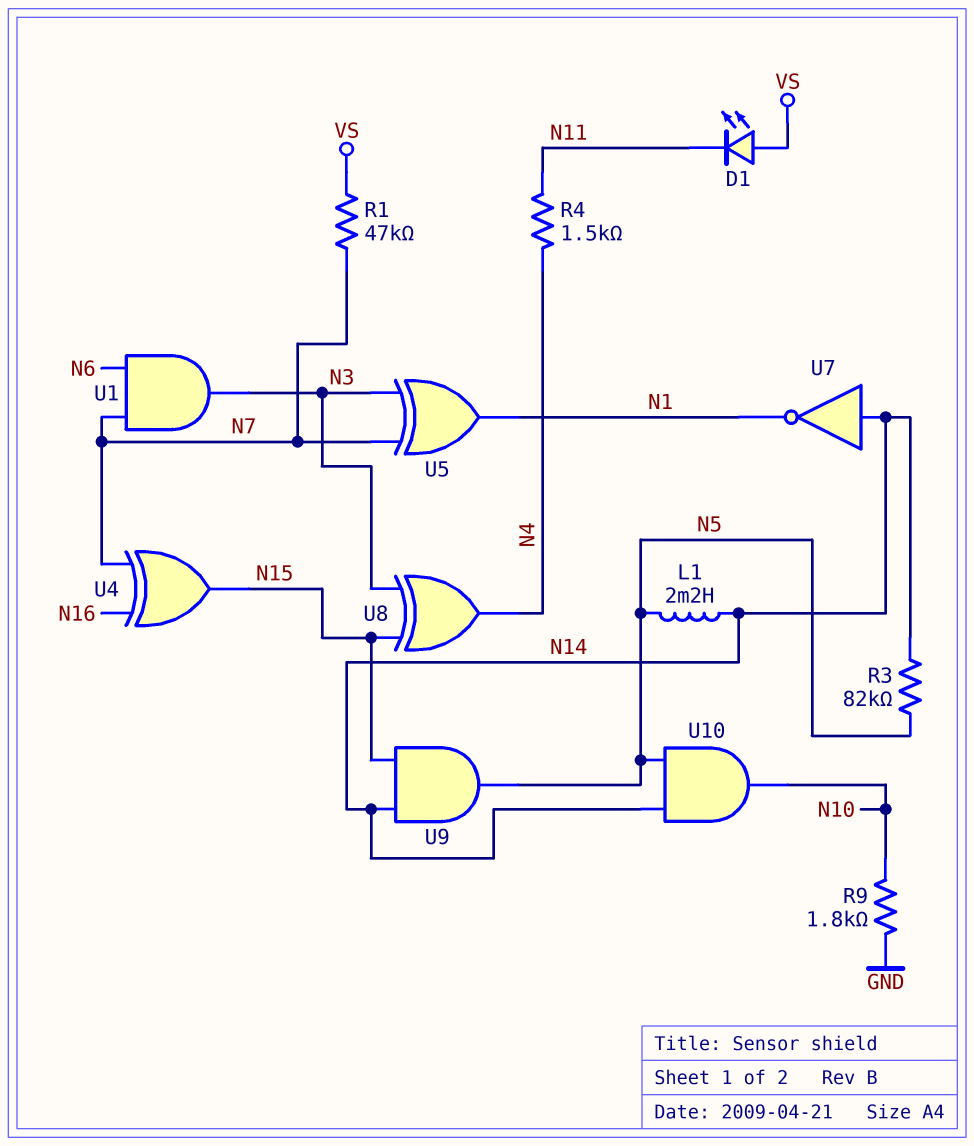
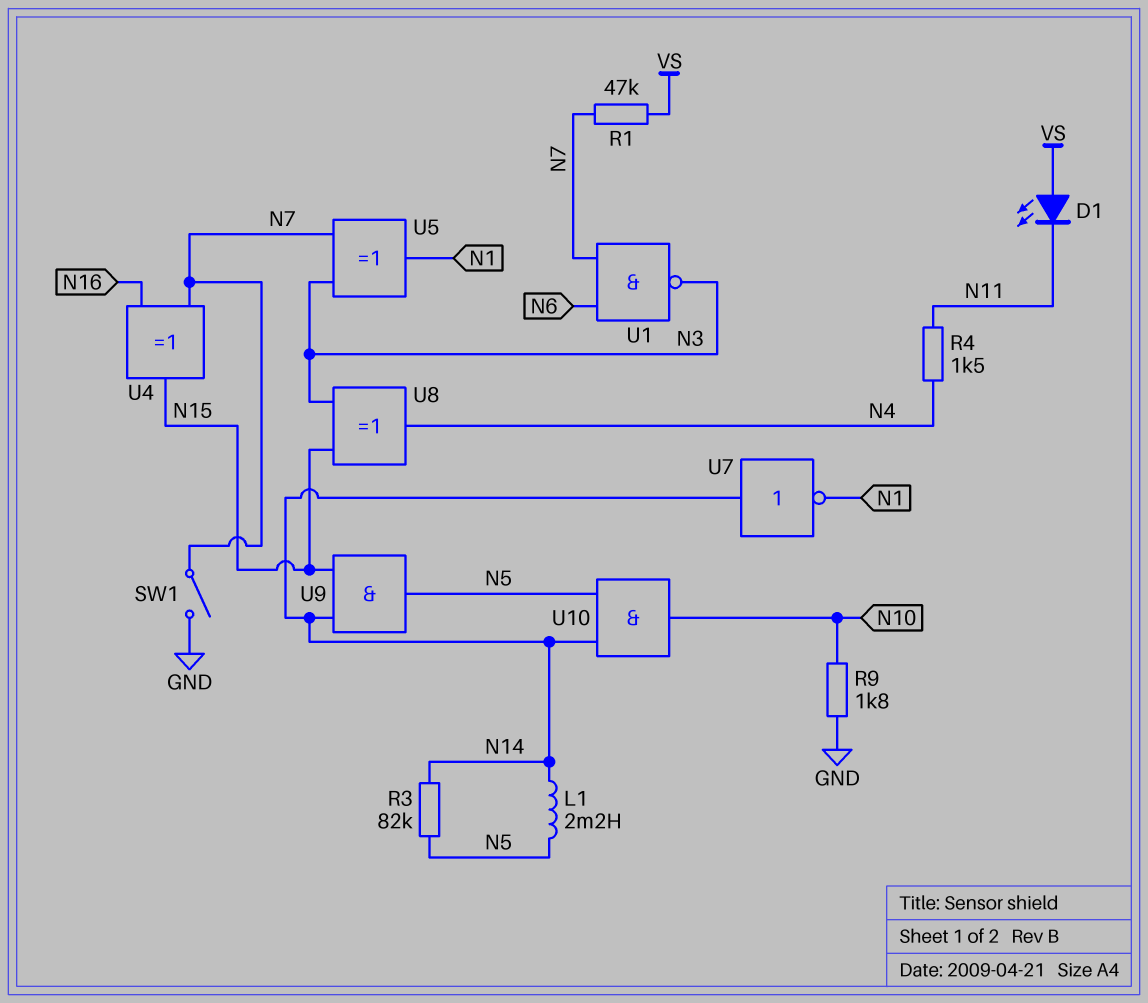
SW1: none -> switch (GND, N7)
U1: AND (in N6, in N7, out N3) -> NAND (in N6, in N7, out N3)

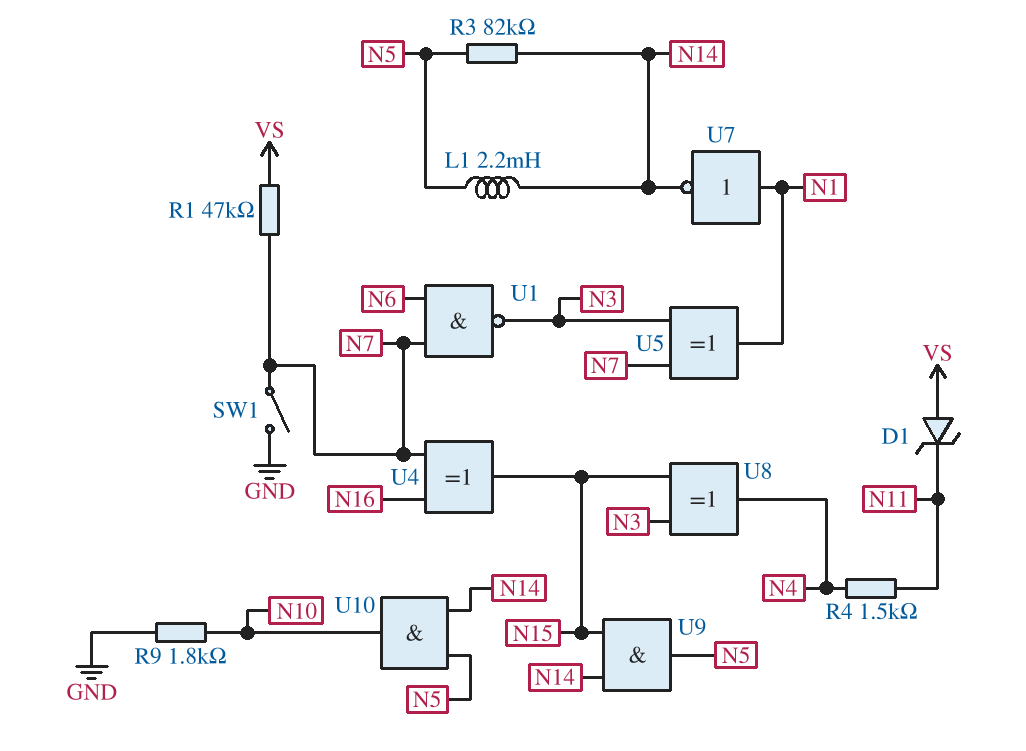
D1: LED (A VS, K N11) -> zener (A VS, K N11)
U7: NOT (in N14, out N1) -> NOT (in N1, out N14)

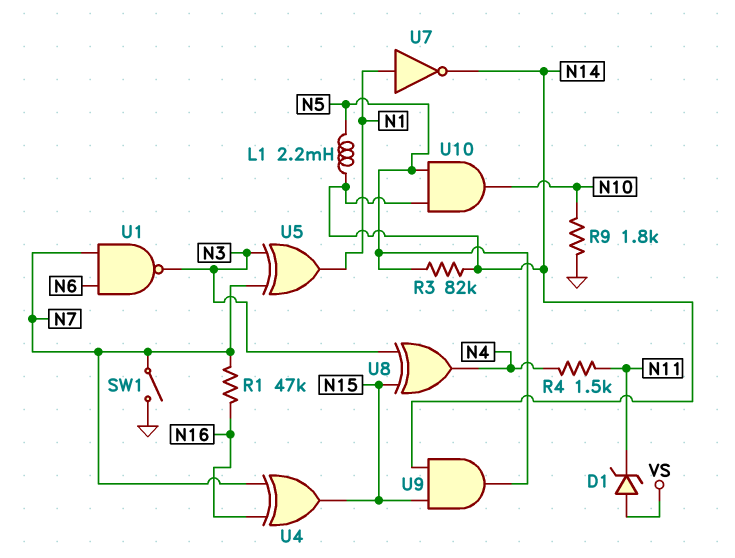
R1: 47k (N7, VS) -> 47k (N7, N16)

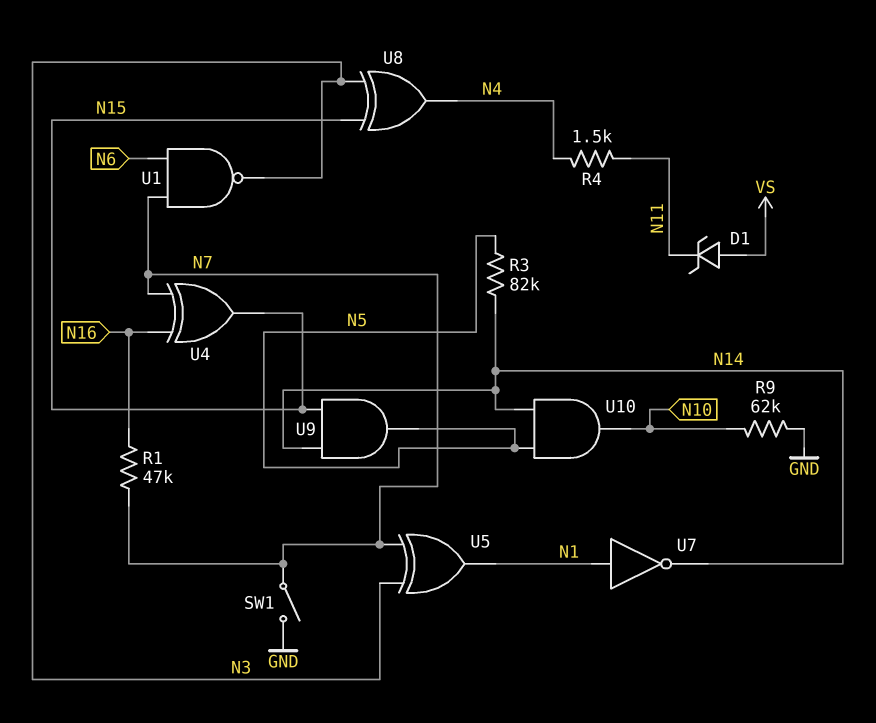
L1: 2.2mH (N5, N14) -> none
R9: 1.8k (GND, N10) -> 62k (GND, N10)

